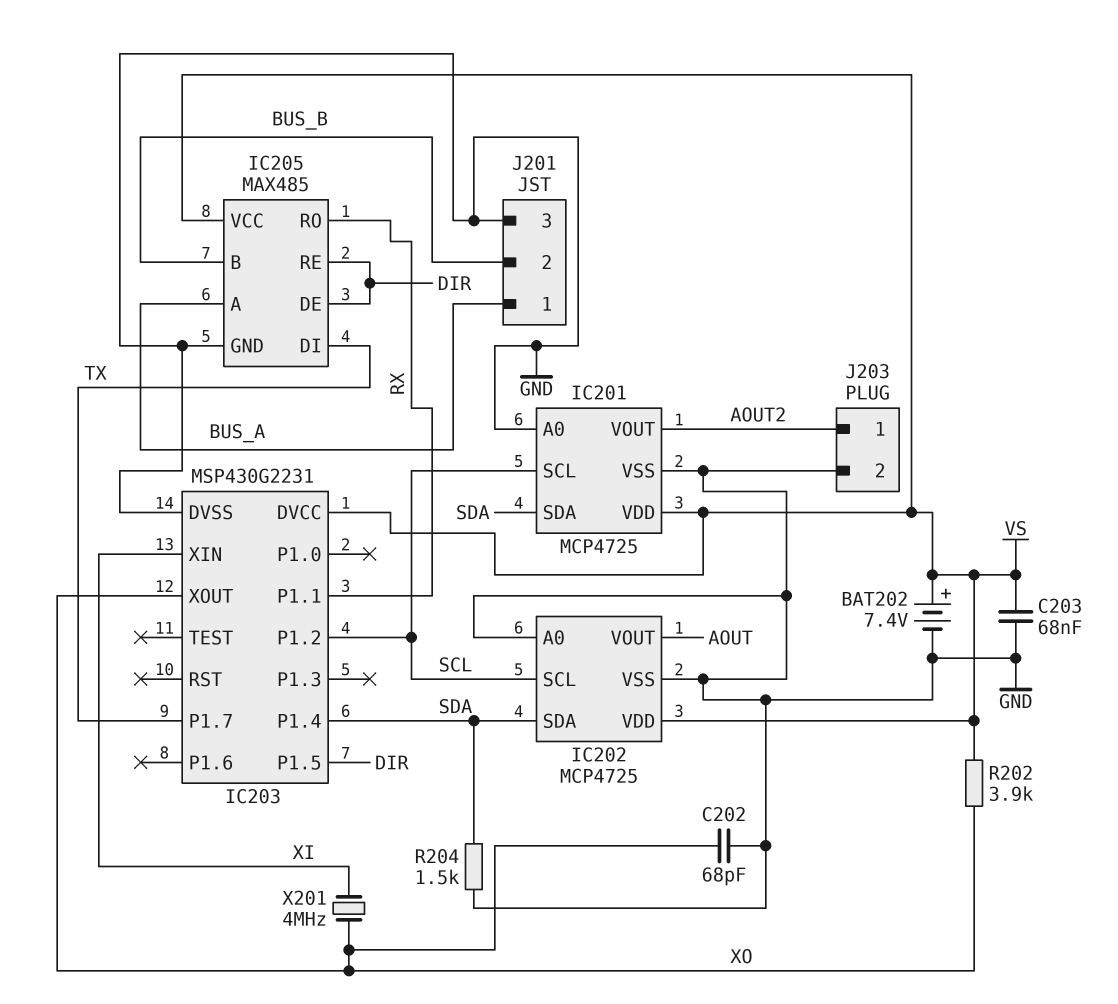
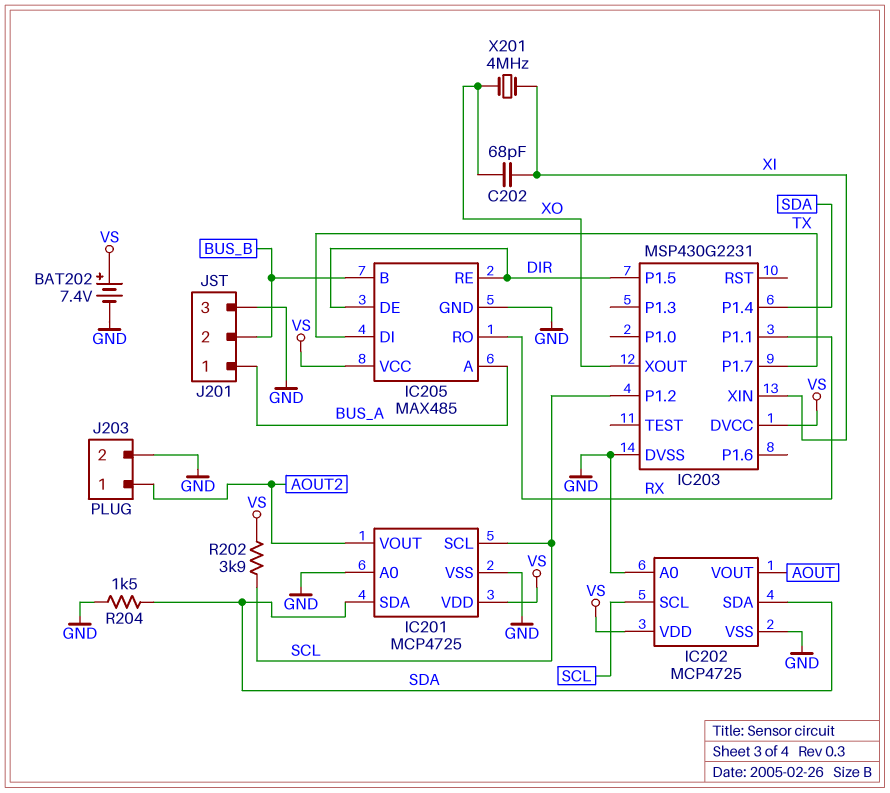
C202: 68pF (GND, XO) -> 68pF (XI, XO)
C203: 68nF (GND, VS) -> none
R202: 3.9k (VS, XO) -> 3.9k (SCL, VS)

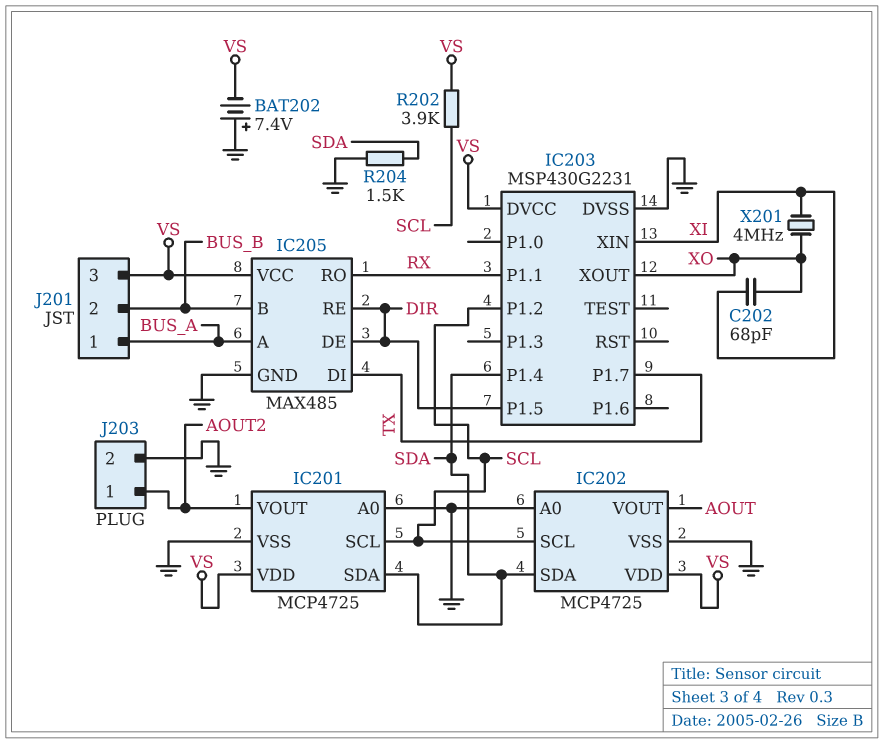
BAT202: 7.4V (plus VS, minus GND) -> 7.4V (plus GND, minus VS)
J201 pin 3: GND -> VS

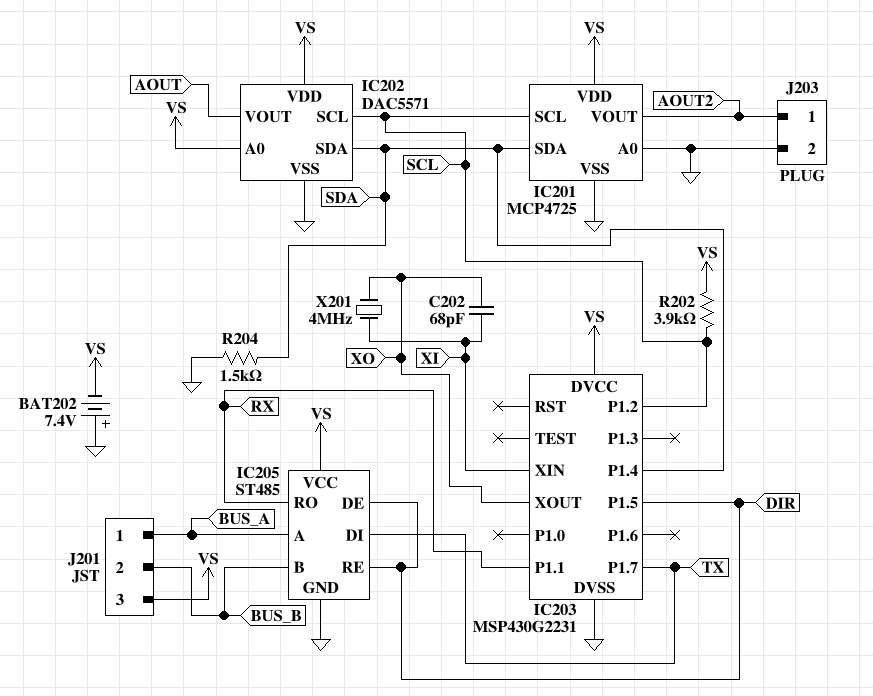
IC202: MCP4725 -> DAC5571
IC202 pin A0: GND -> VS
IC205: MAX485 -> ST485

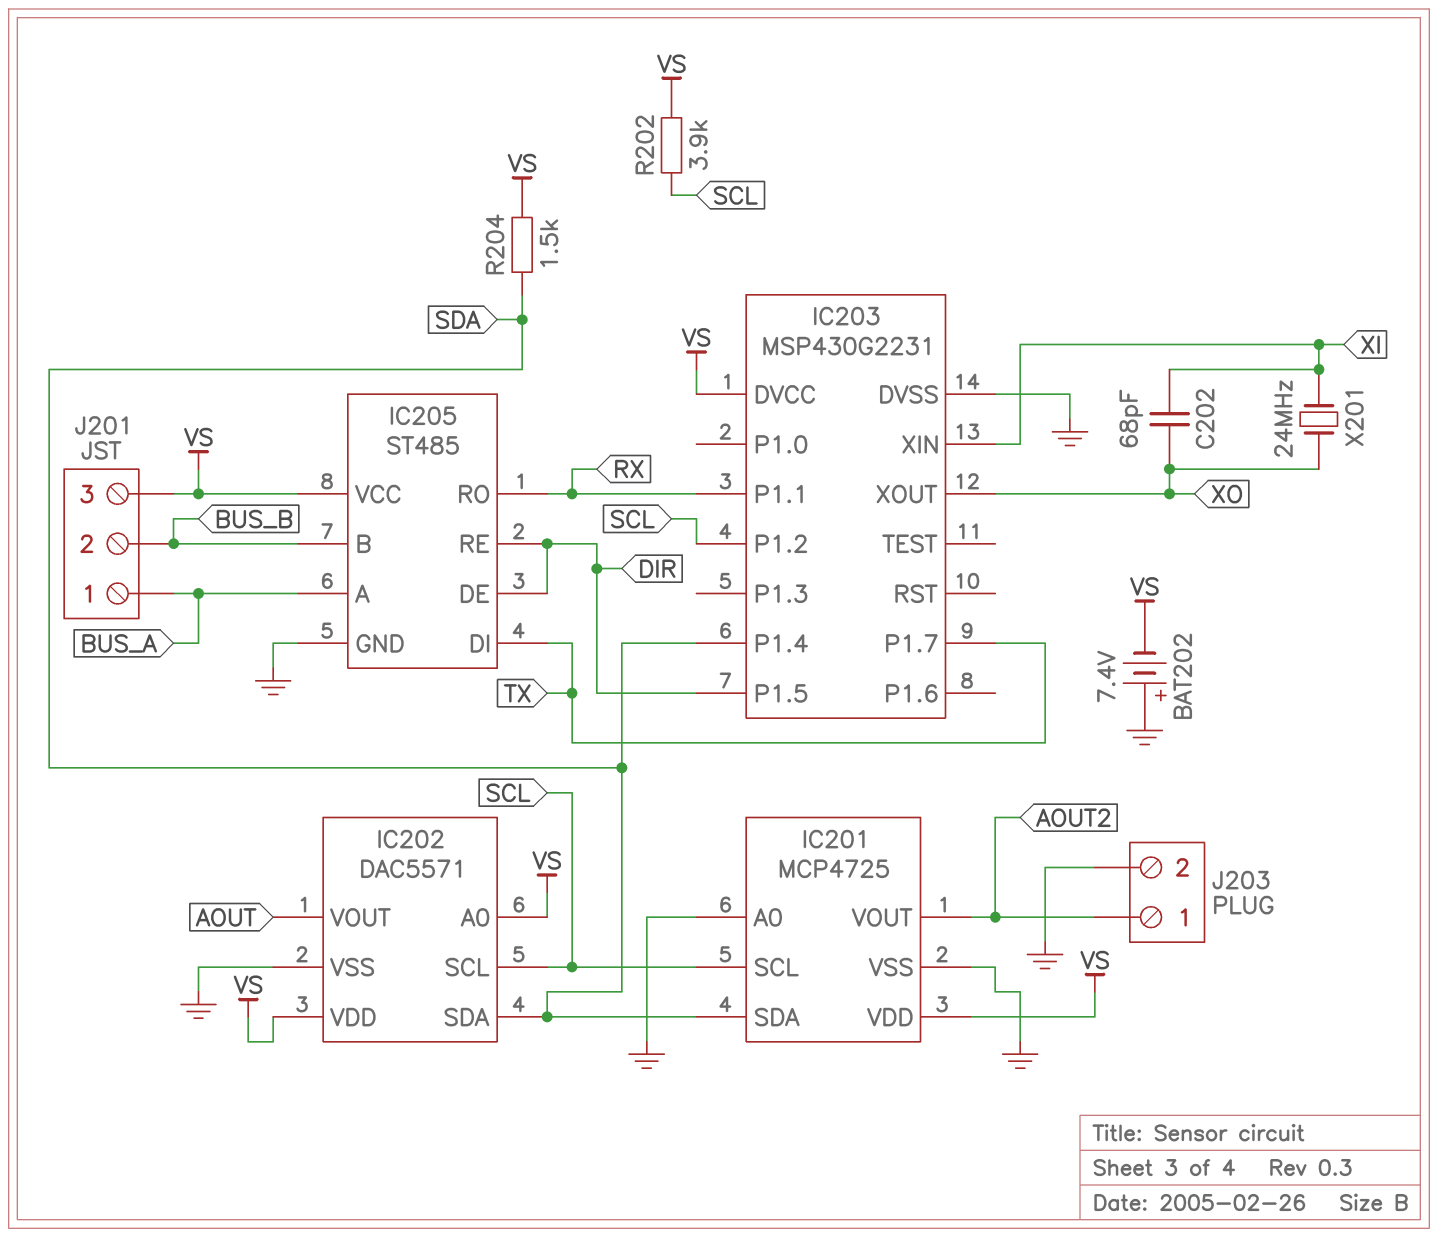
R204: 1.5k (GND, SDA) -> 1.5k (SDA, VS)
X201: 4MHz (XI, XO) -> 24MHz (XI, XO)

